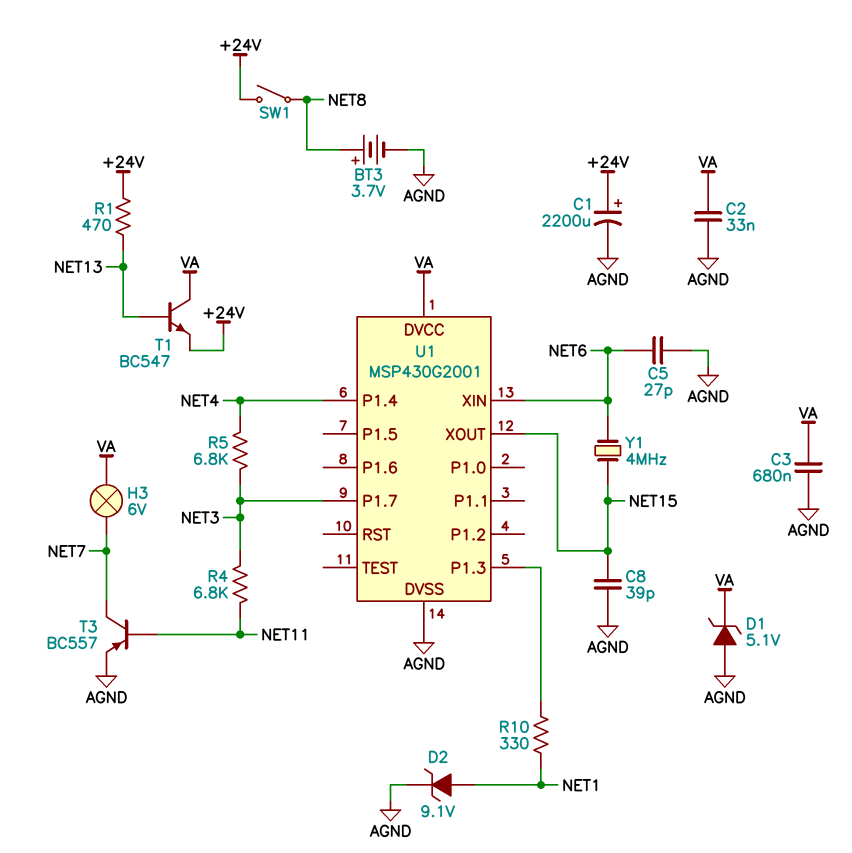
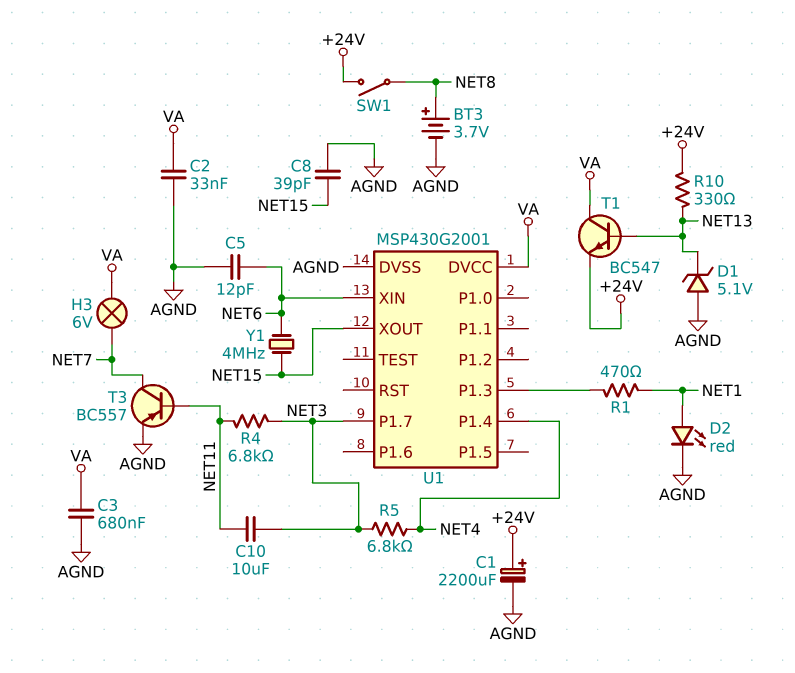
C5: 27pF (AGND, NET6) -> 12pF (AGND, NET6)
C10: none -> 10uF (NET3, NET11)
D1: zener 5.1V (A AGND, K VA) -> zener 5.1V (A AGND, K NET13)
D2: zener 9.1V (A NET1, K AGND) -> LED red (A NET1, K AGND)
R1: 470 (+24V, NET13) -> 470 (NET1, U1/P1.3)
R10: 330 (NET1, U1/P1.3) -> 330 (+24V, NET13)

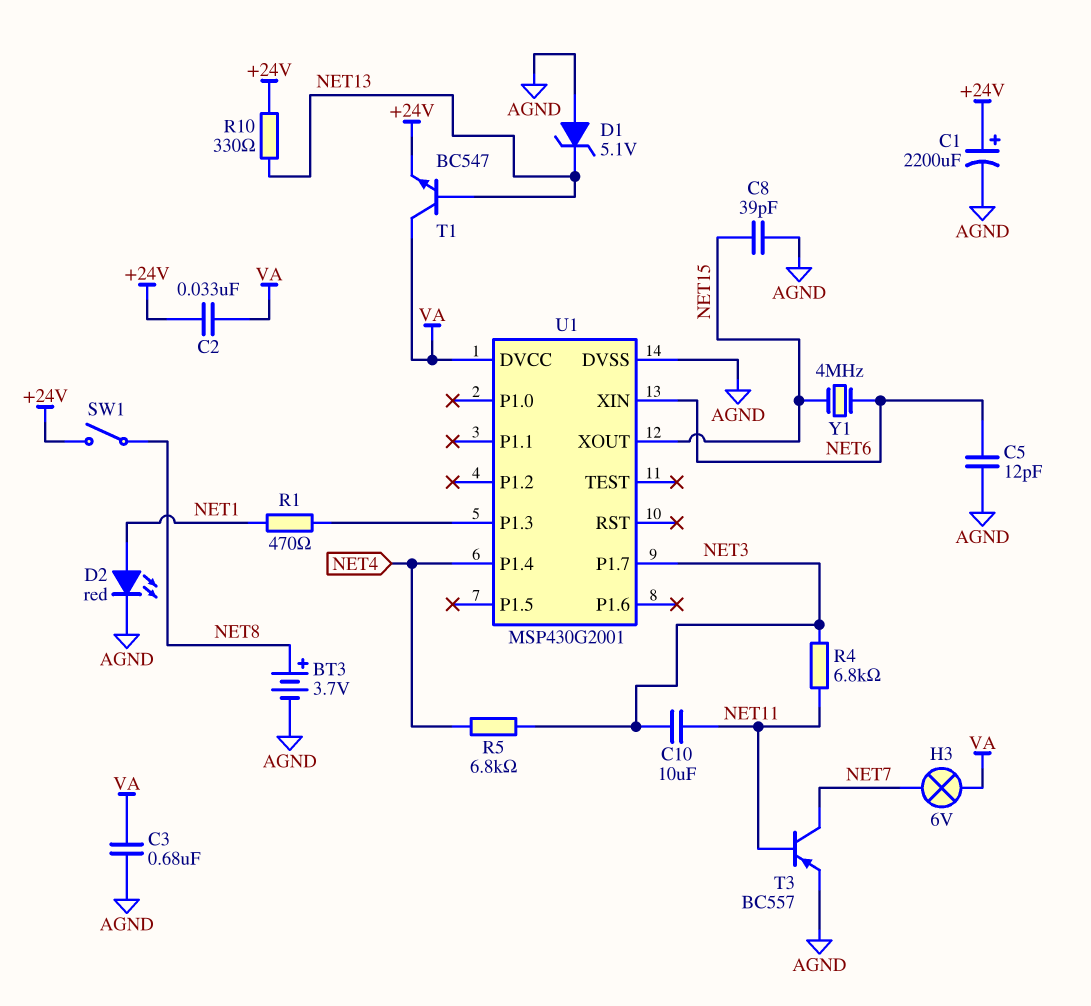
C2: 33nF (AGND, VA) -> 33nF (+24V, VA)

